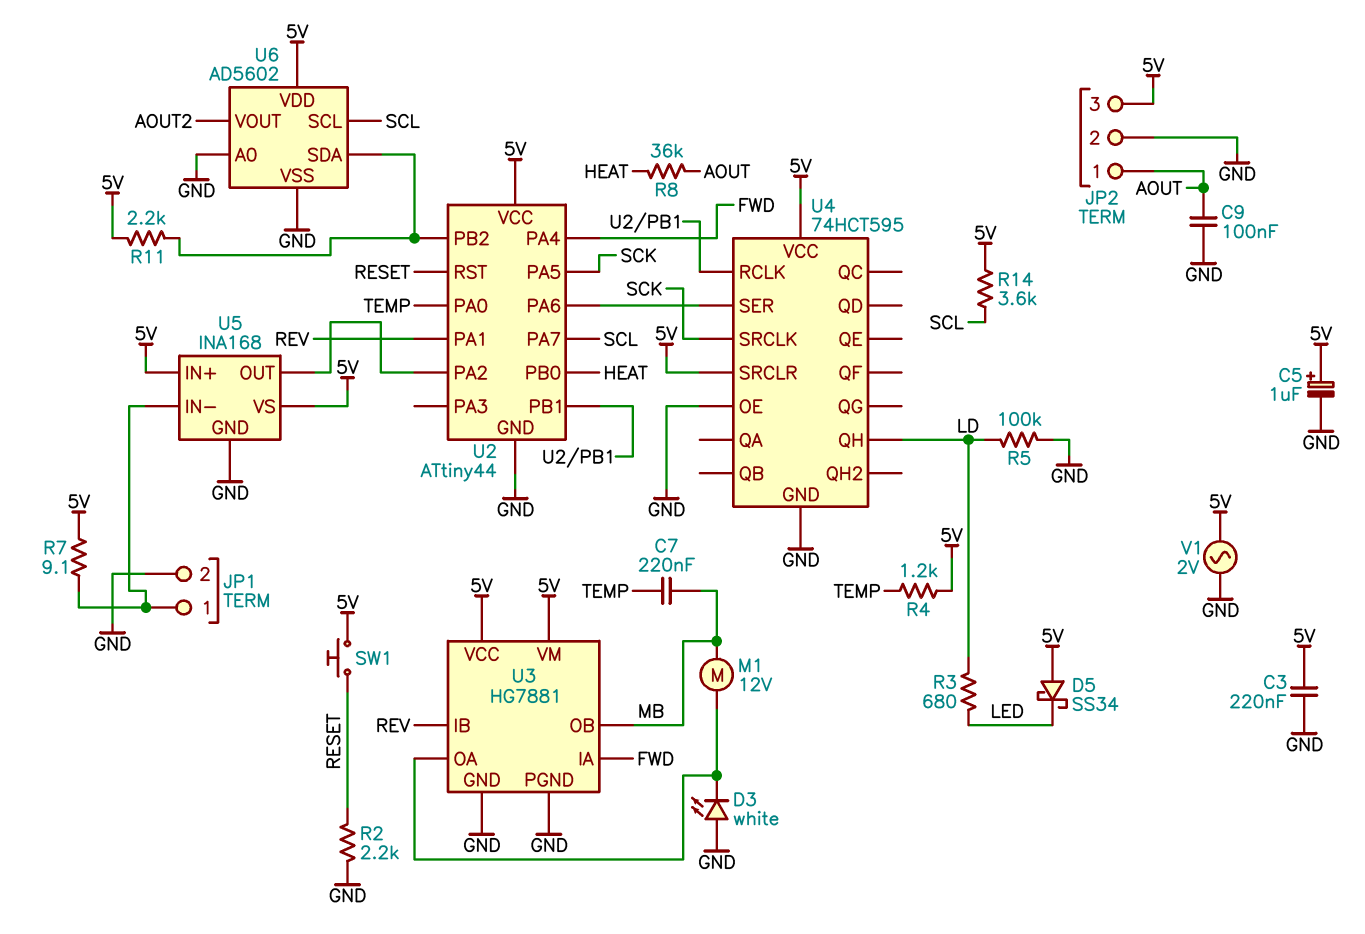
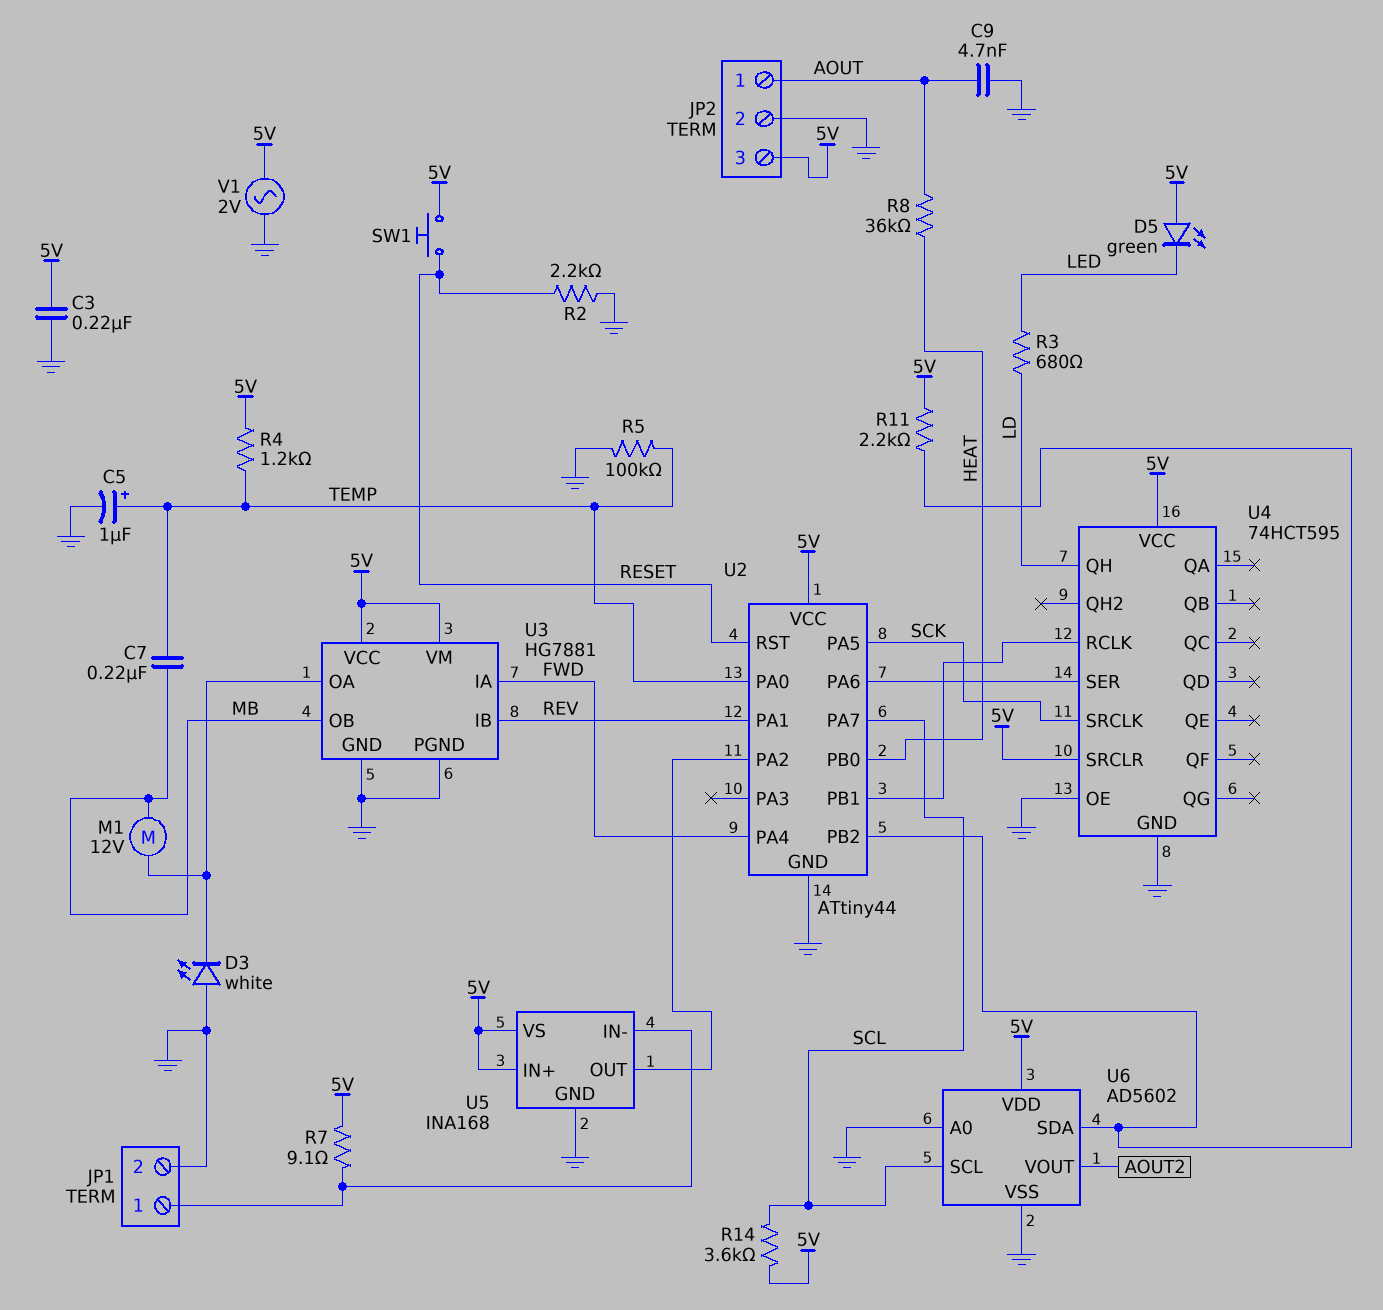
C5: 1uF (plus 5V, minus GND) -> 1uF (plus TEMP, minus GND)
C9: 100nF (AOUT, GND) -> 4.7nF (AOUT, GND)
D5: schottky SS34 (A 5V, K LED) -> LED green (A 5V, K LED)
R5: 100k (GND, LD) -> 100k (GND, TEMP)

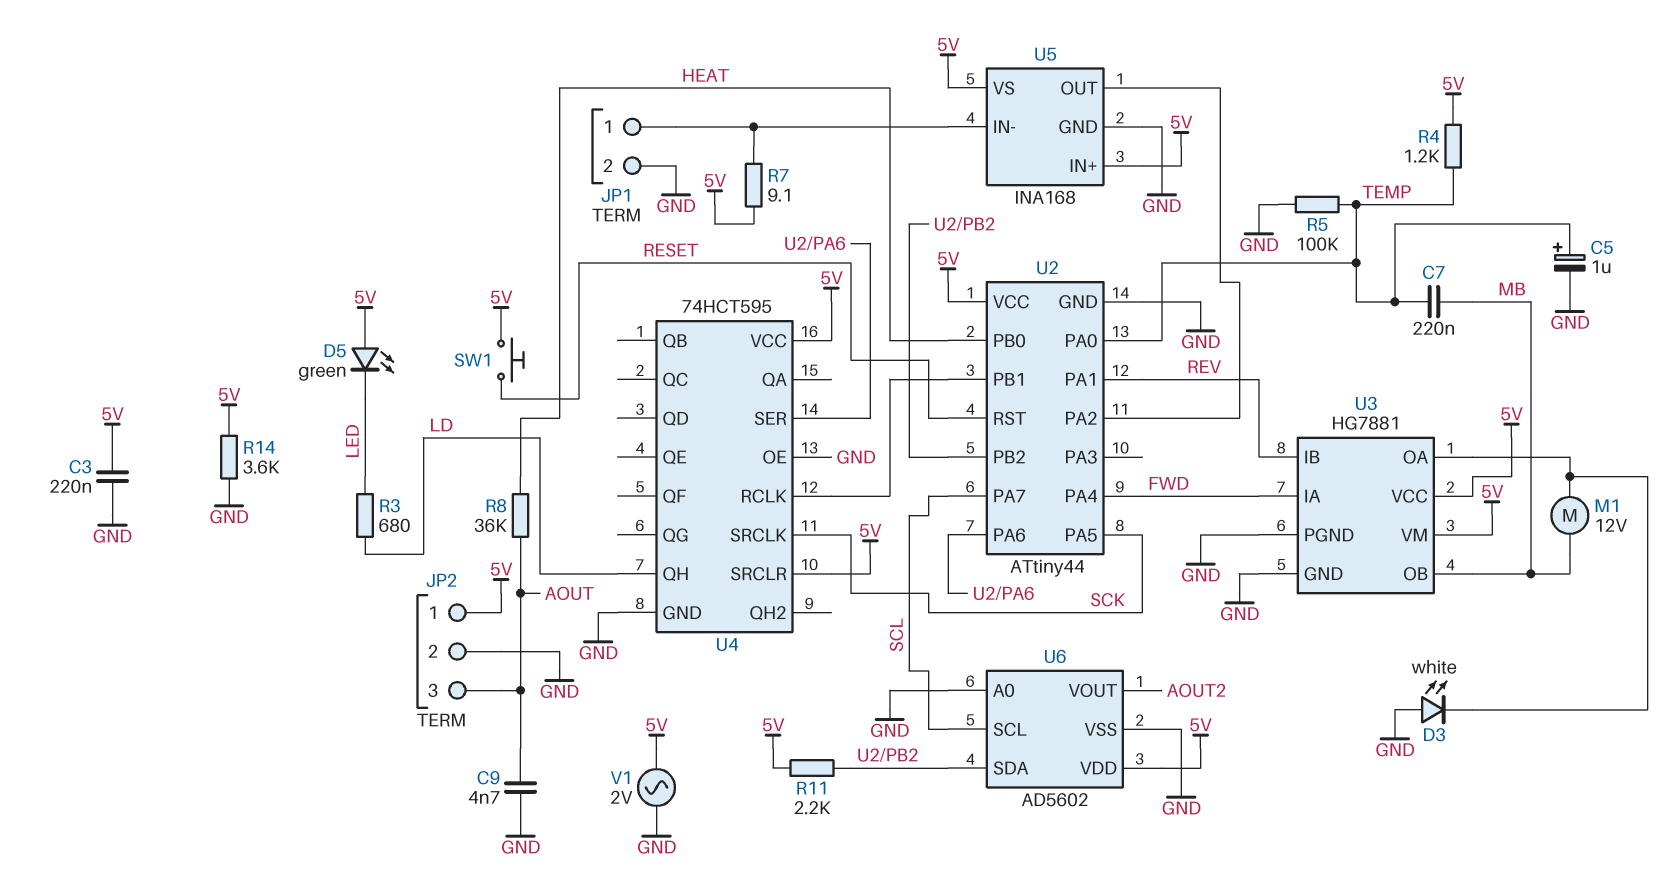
JP2 pin 1: AOUT -> 5V
JP2 pin 3: 5V -> AOUT
R2: 2.2k (GND, RESET) -> none
R14: 3.6k (5V, SCL) -> 3.6k (5V, GND)

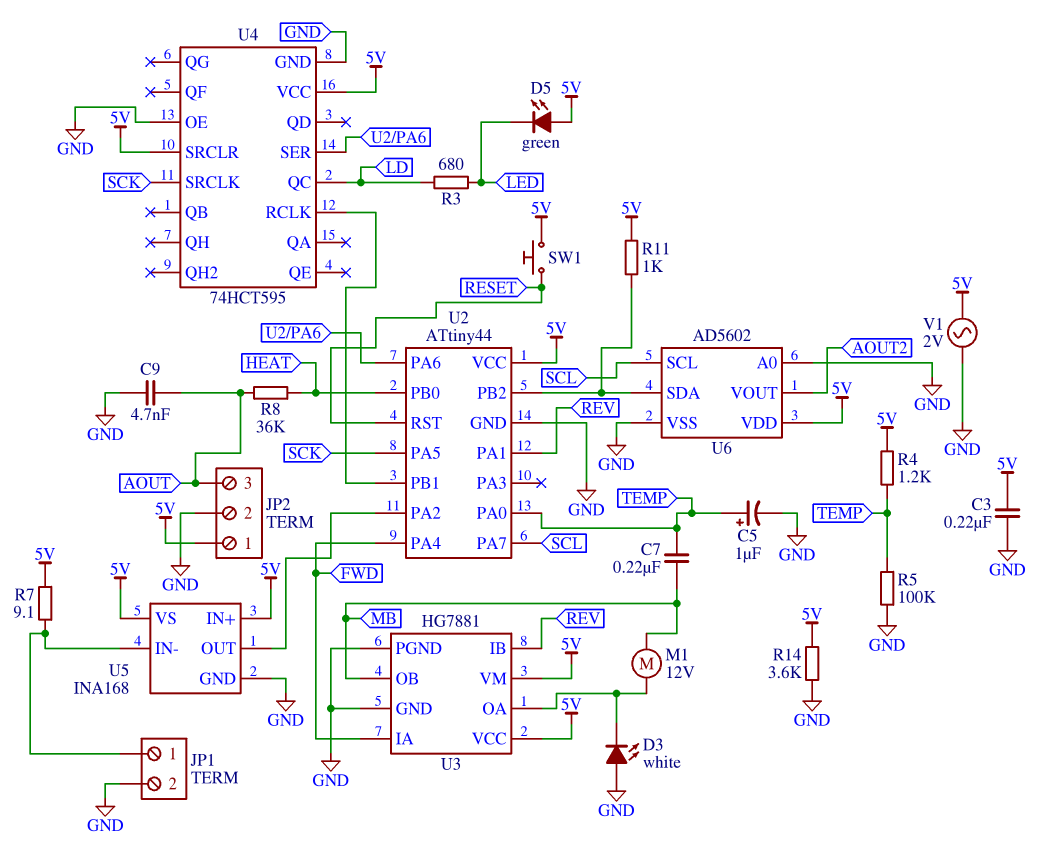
R11: 2.2k (5V, U2/PB2) -> 1k (5V, U2/PB2)
U4 pin QC: none -> LD
U4 pin QH: LD -> none

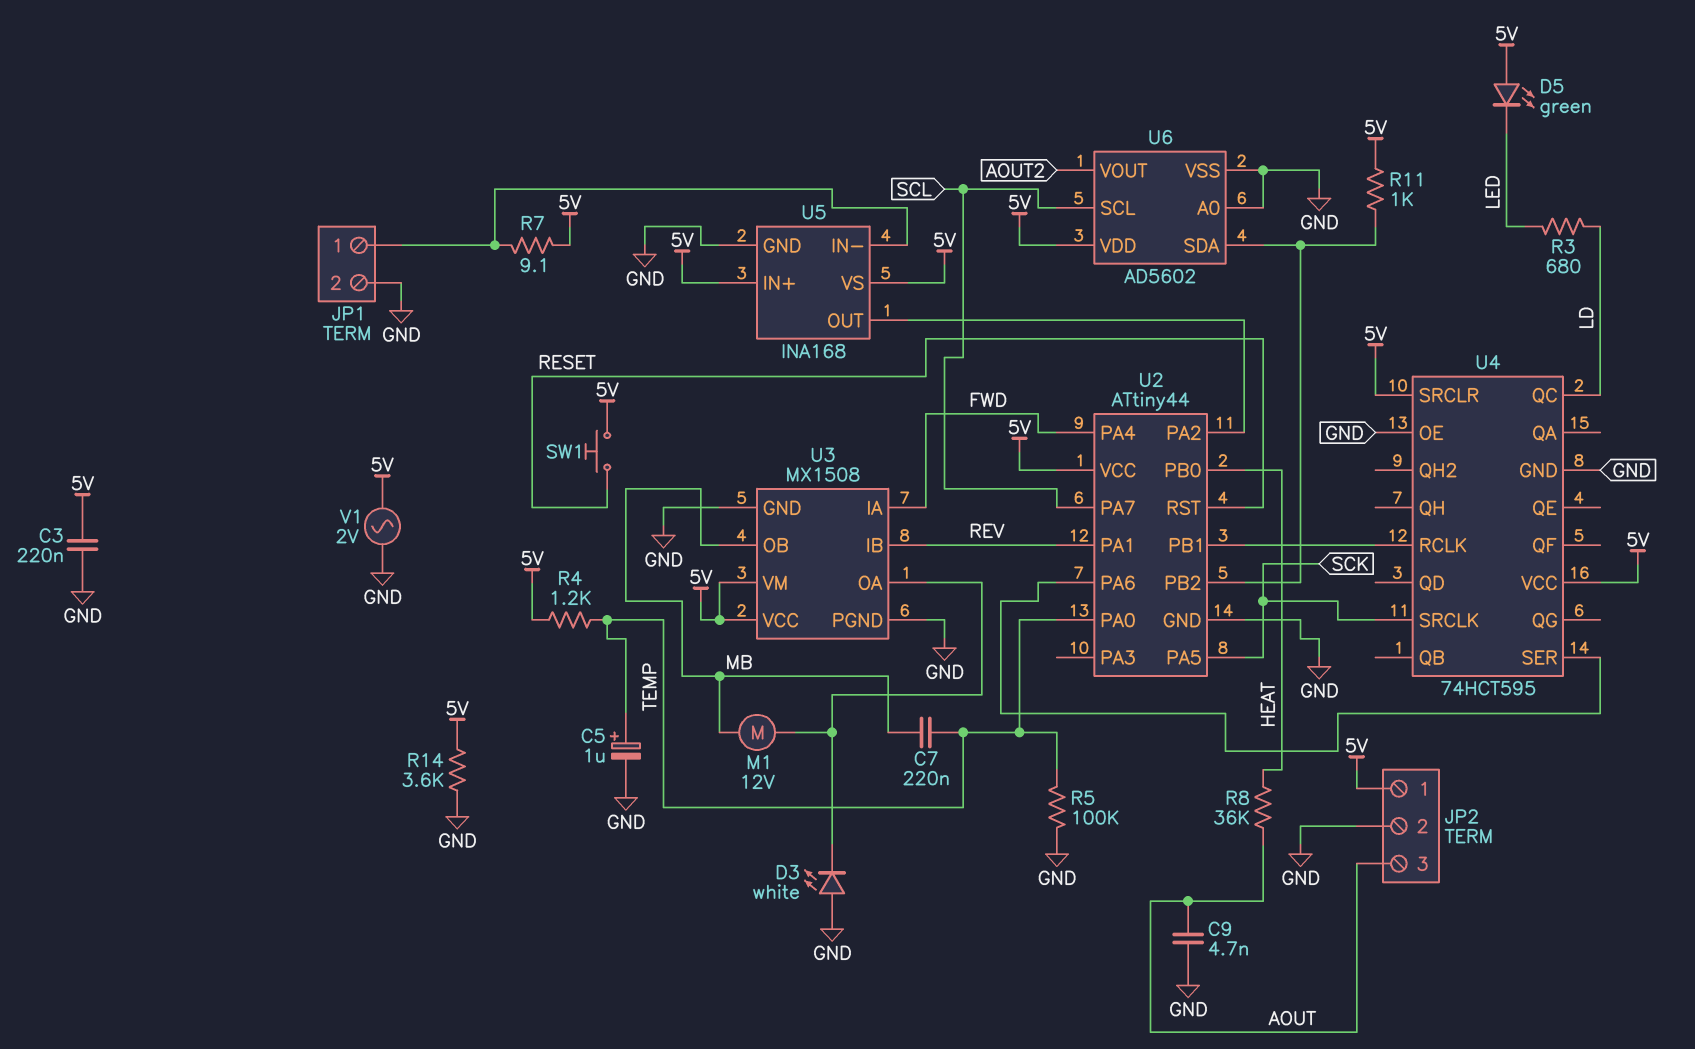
U3: HG7881 -> MX1508

